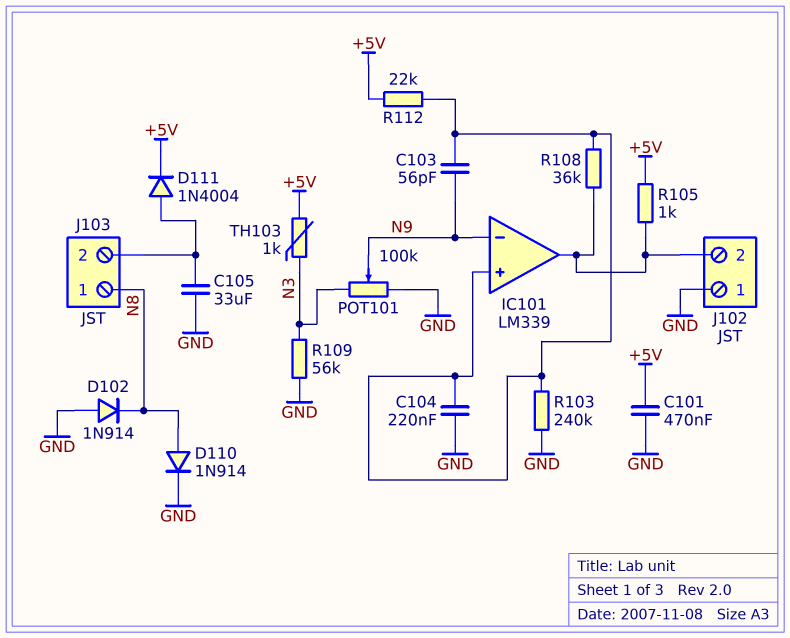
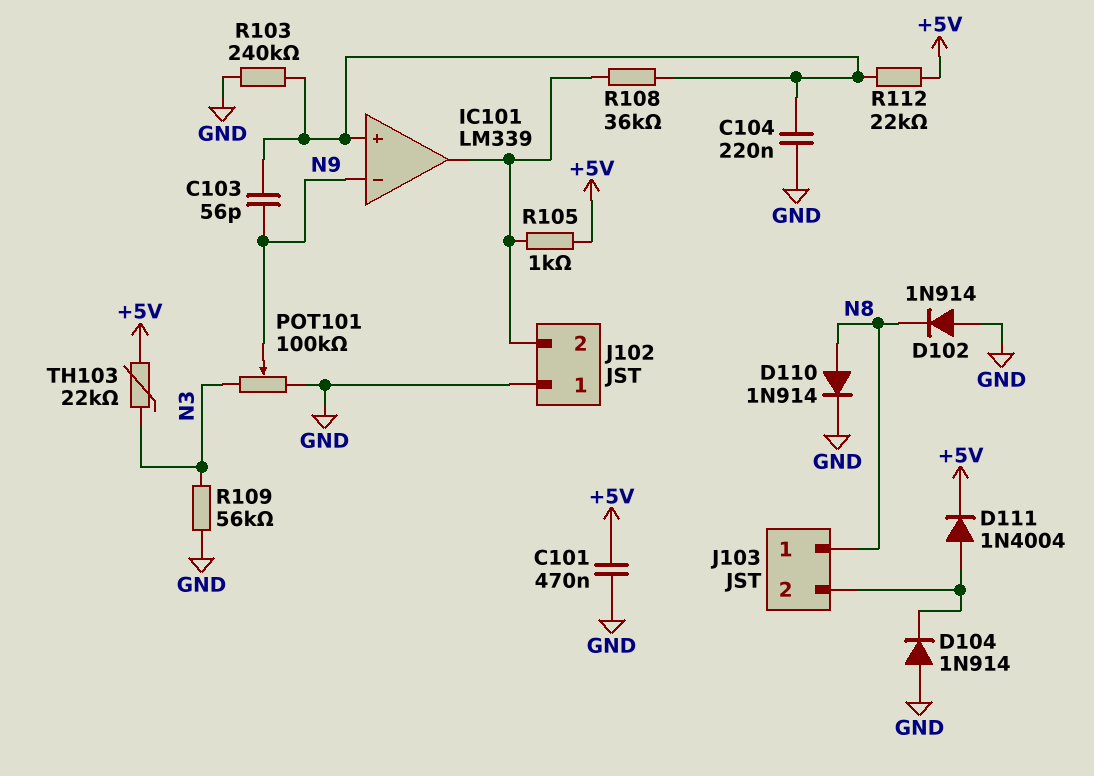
C105: 33uF (GND, J103/2) -> none
D104: none -> diode 1N914 (A GND, K J103/2)
TH103: 1k (+5V, N3) -> 22k (+5V, N3)

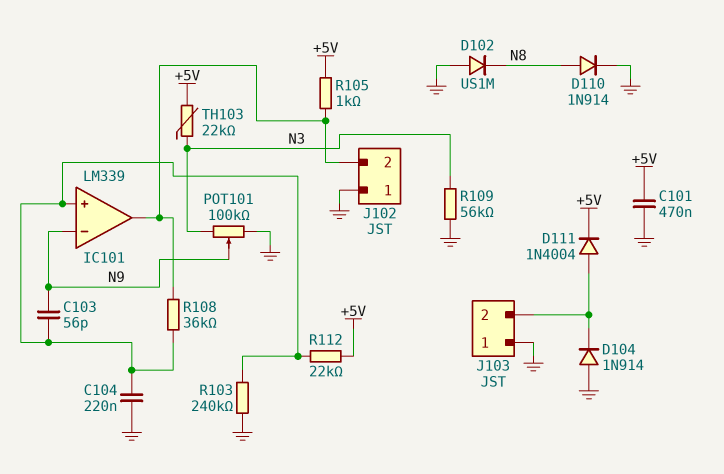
D102: diode 1N914 (A GND, K N8) -> diode US1M (A GND, K N8)
J103 pin 1: N8 -> GND

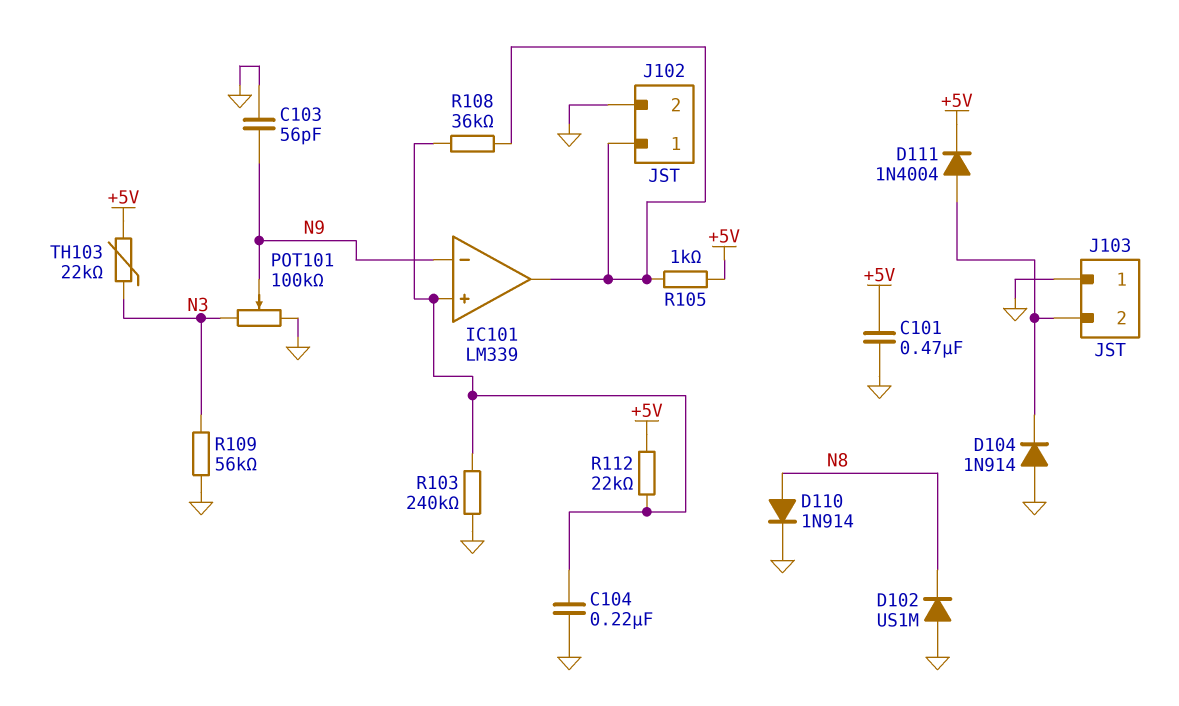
C103: 56pF (IC101/in+, N9) -> 56pF (GND, N9)
J102 pin 1: GND -> IC101/out
J102 pin 2: IC101/out -> GND

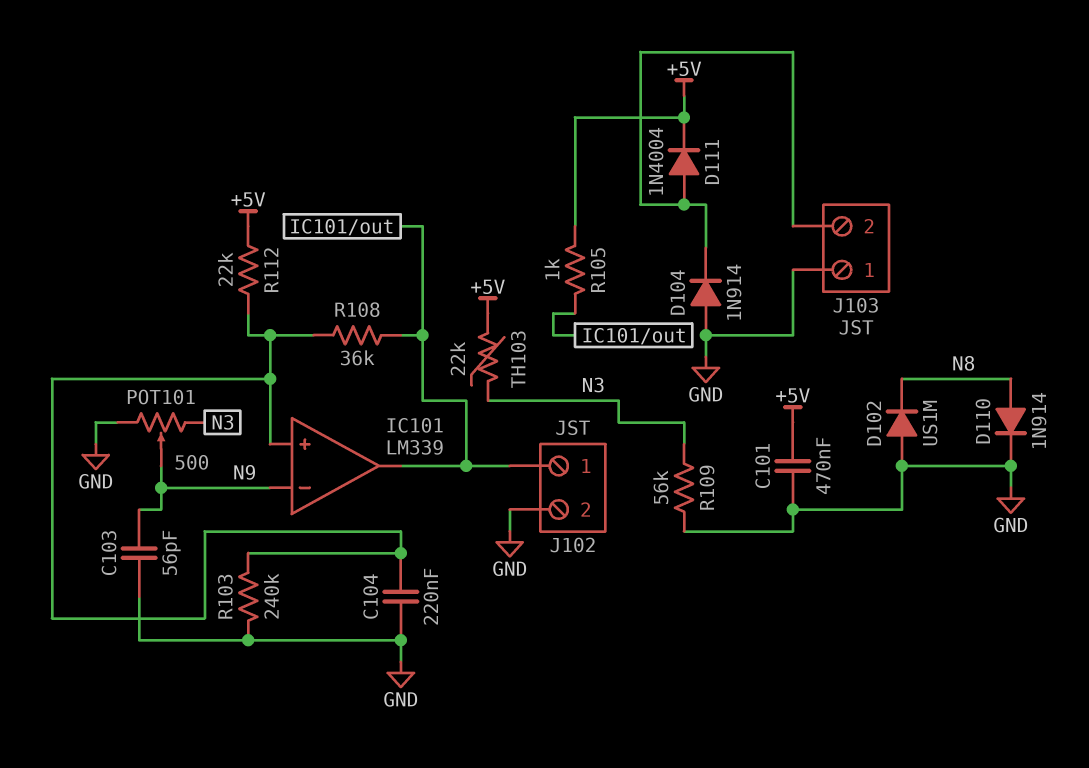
POT101: 100k (GND, N3, wiper N9) -> 500 (GND, N3, wiper N9)

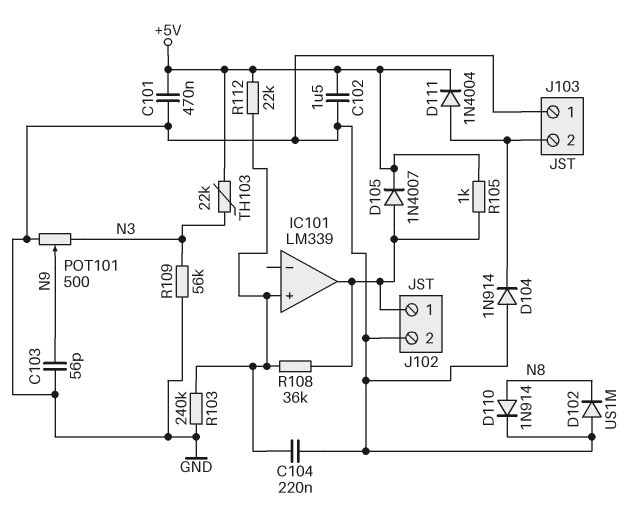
C102: none -> 1.5uF (+5V, GND)
D105: none -> diode 1N4007 (A IC101/out, K +5V)
IC101 pin in-: N9 -> none

